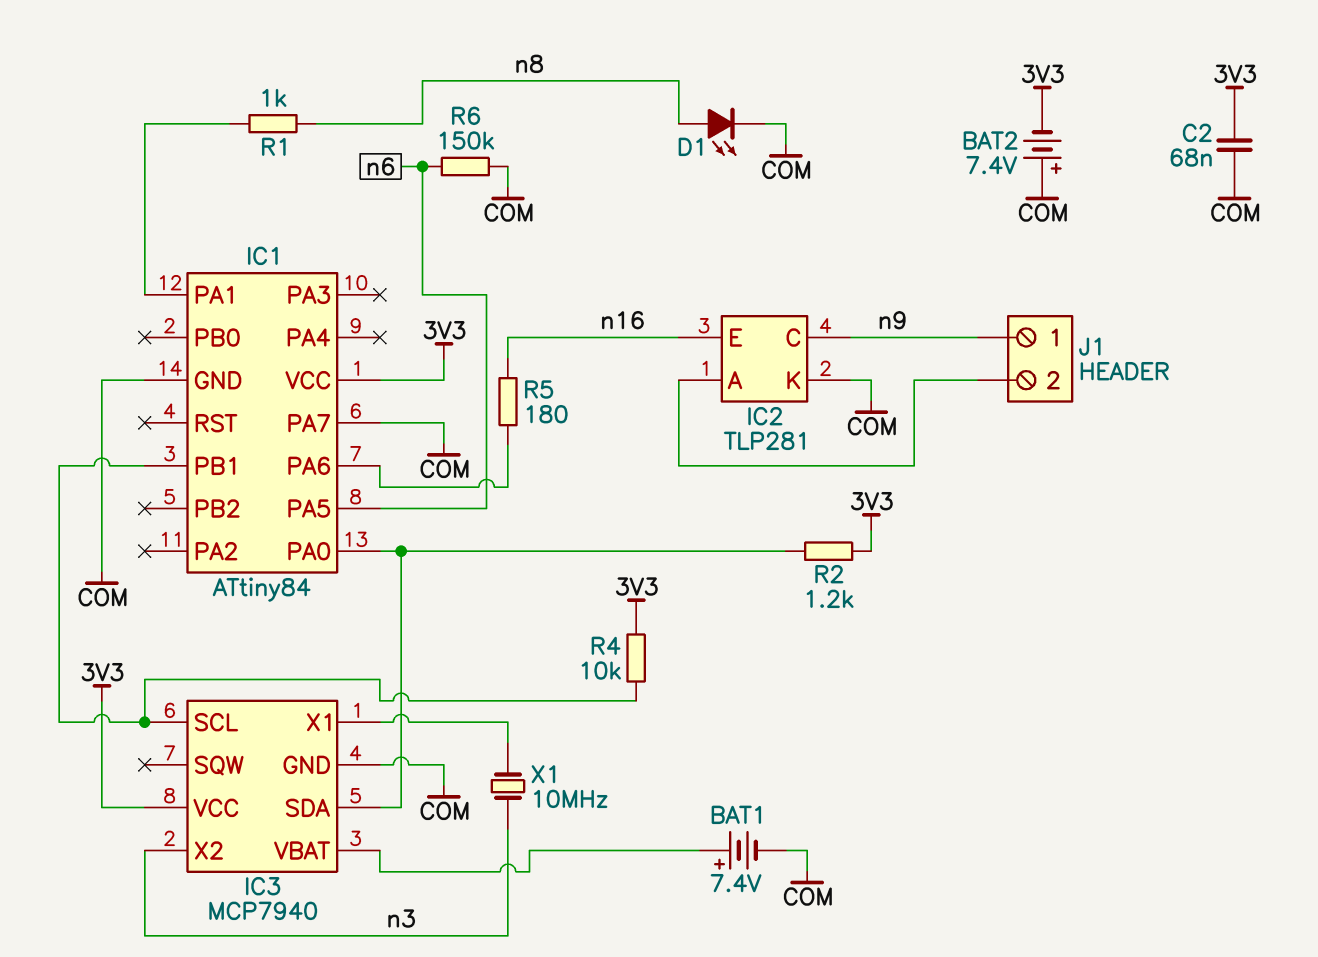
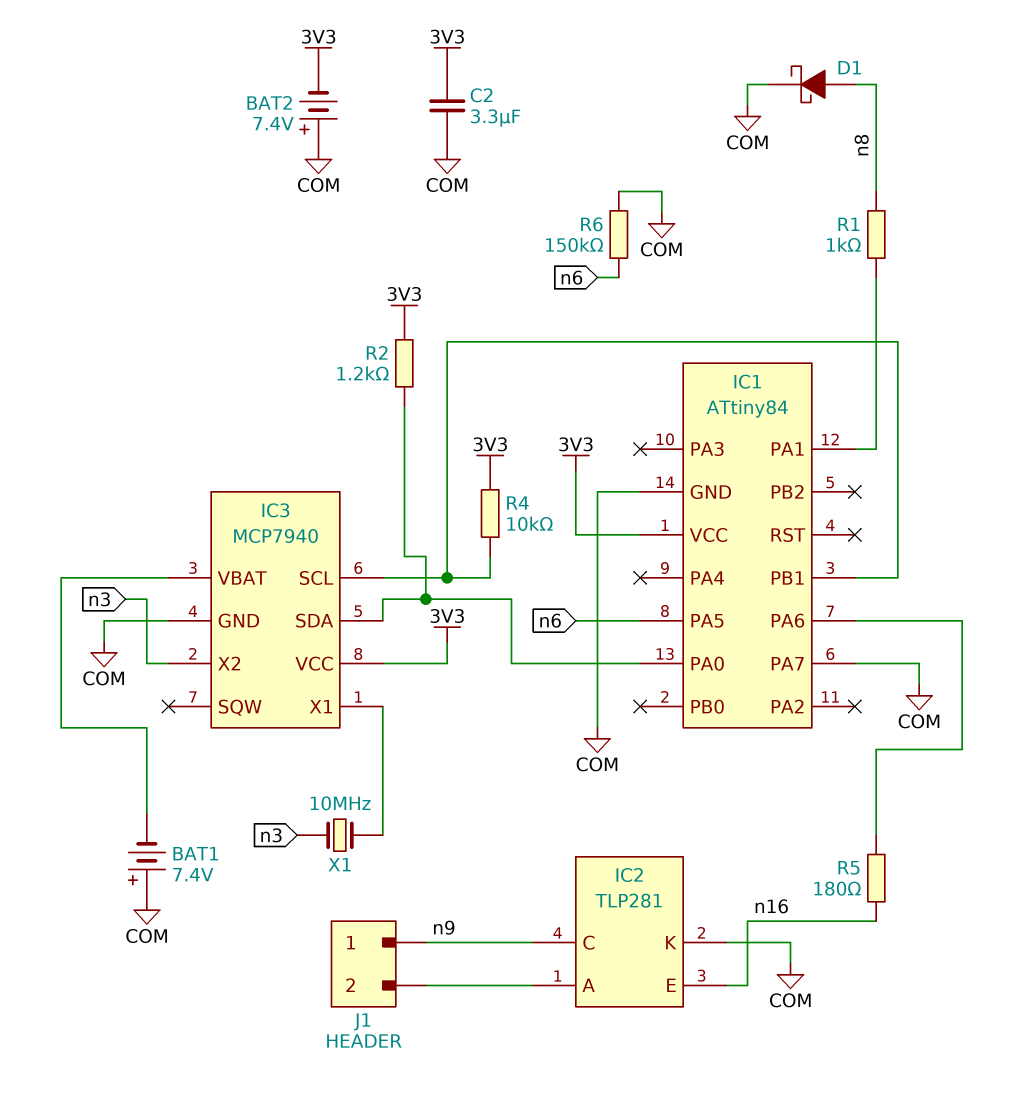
BAT1: 7.4V (plus IC3/VBAT, minus COM) -> 7.4V (plus COM, minus IC3/VBAT)
C2: 68nF (3V3, COM) -> 3.3uF (3V3, COM)
D1: LED (A n8, K COM) -> schottky (A n8, K COM)

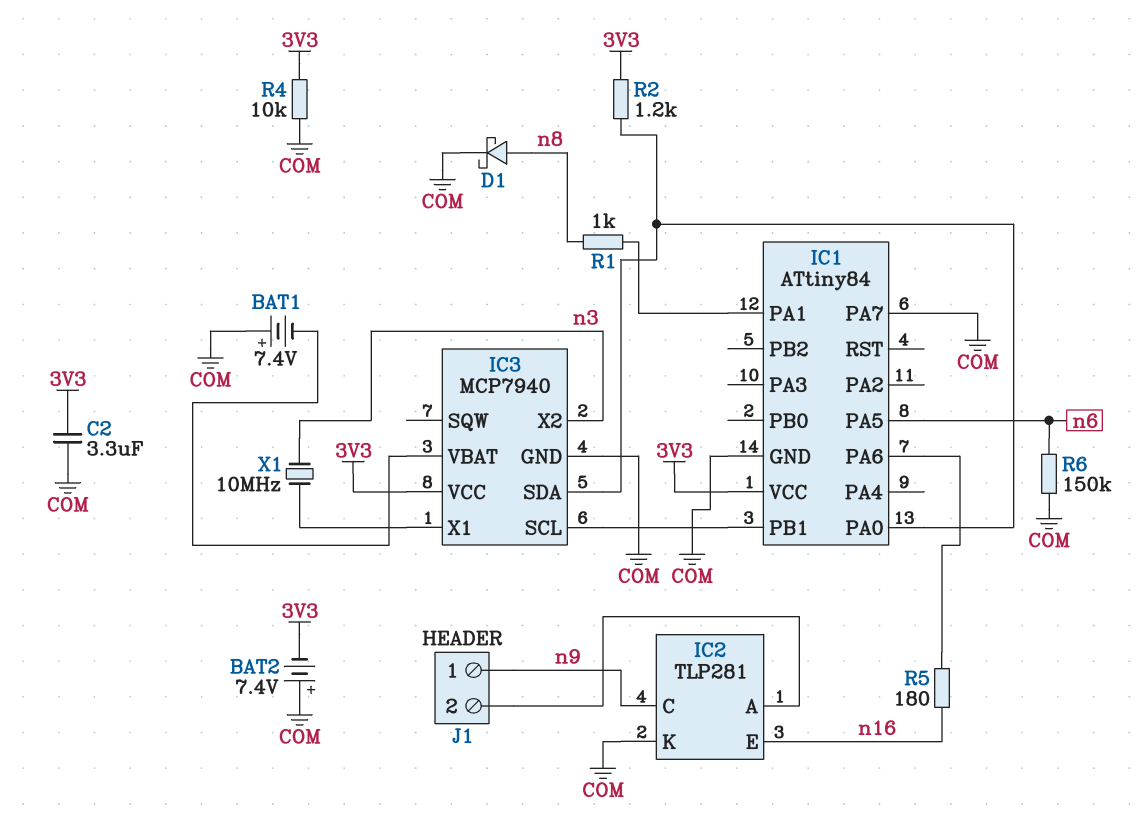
R4: 10k (3V3, IC1/PB1) -> 10k (3V3, COM)

